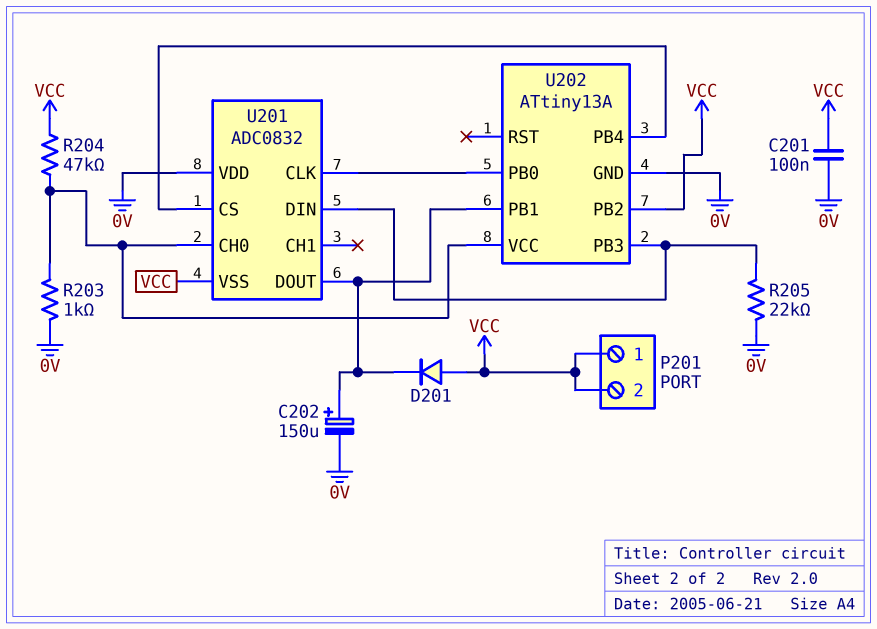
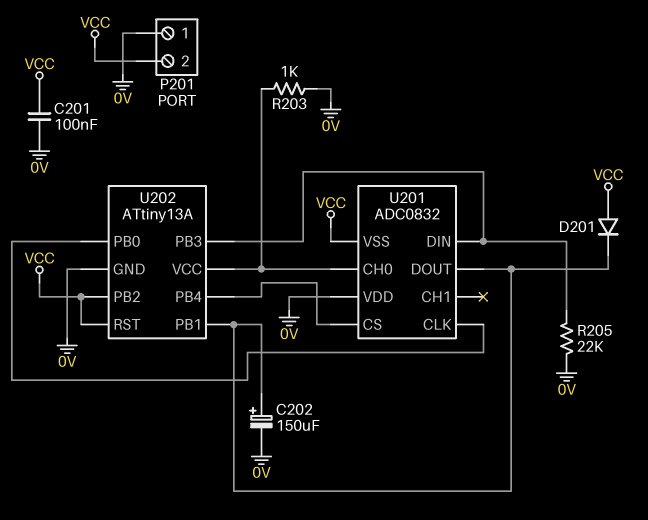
P201 pin 1: VCC -> 0V
R204: 47k (U201/CH0, VCC) -> none
U202 pin RST: none -> VCC

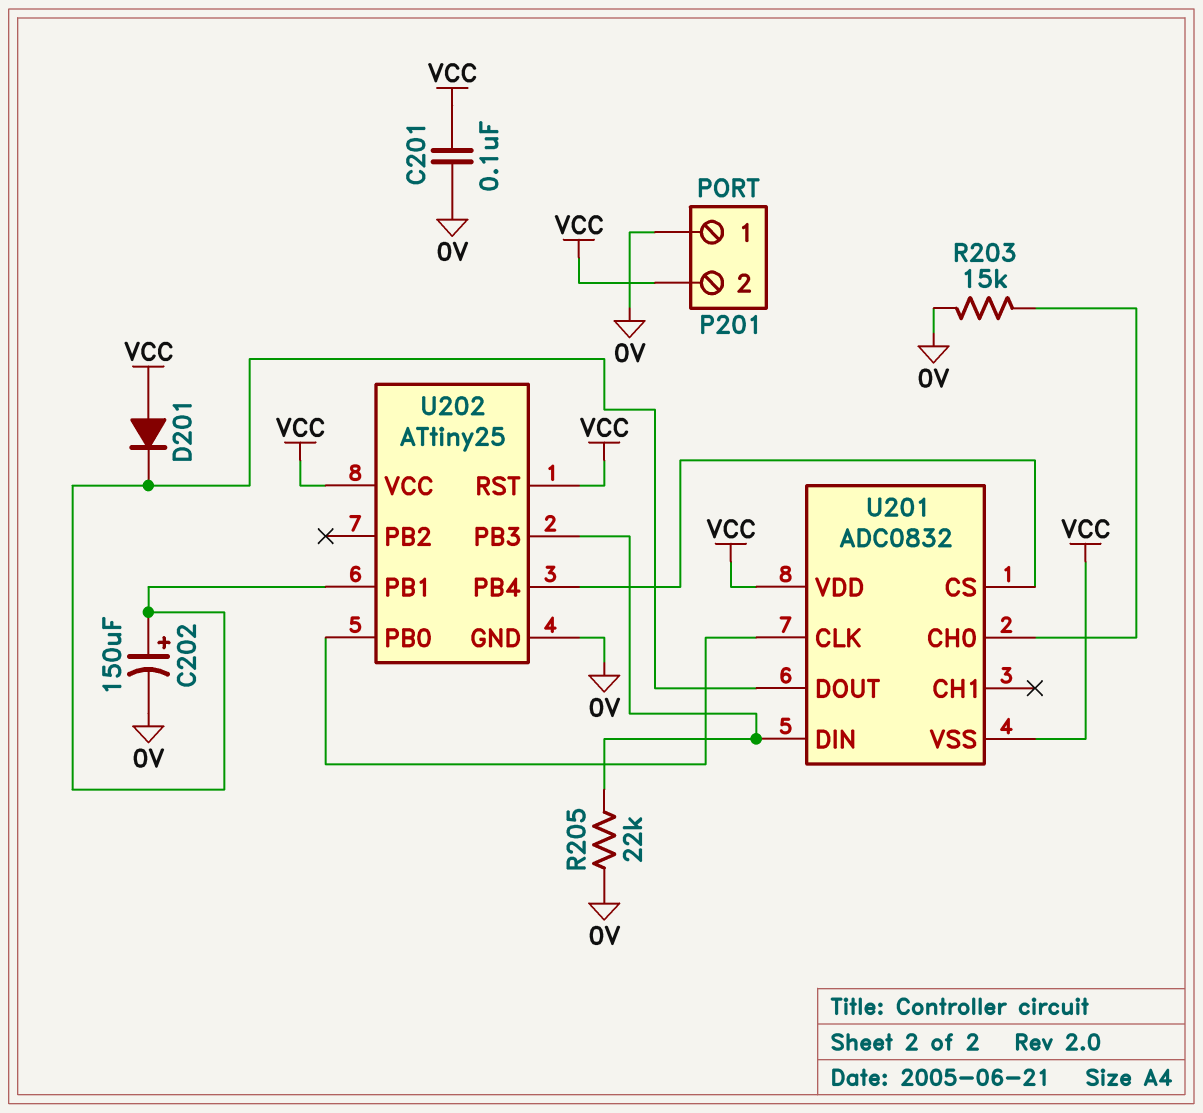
R203: 1k (0V, U201/CH0) -> 15k (0V, U201/CH0)
U201 pin VDD: 0V -> VCC
U202: ATtiny13A -> ATtiny25
U202 pin PB2: VCC -> none
U202 pin VCC: U201/CH0 -> VCC

